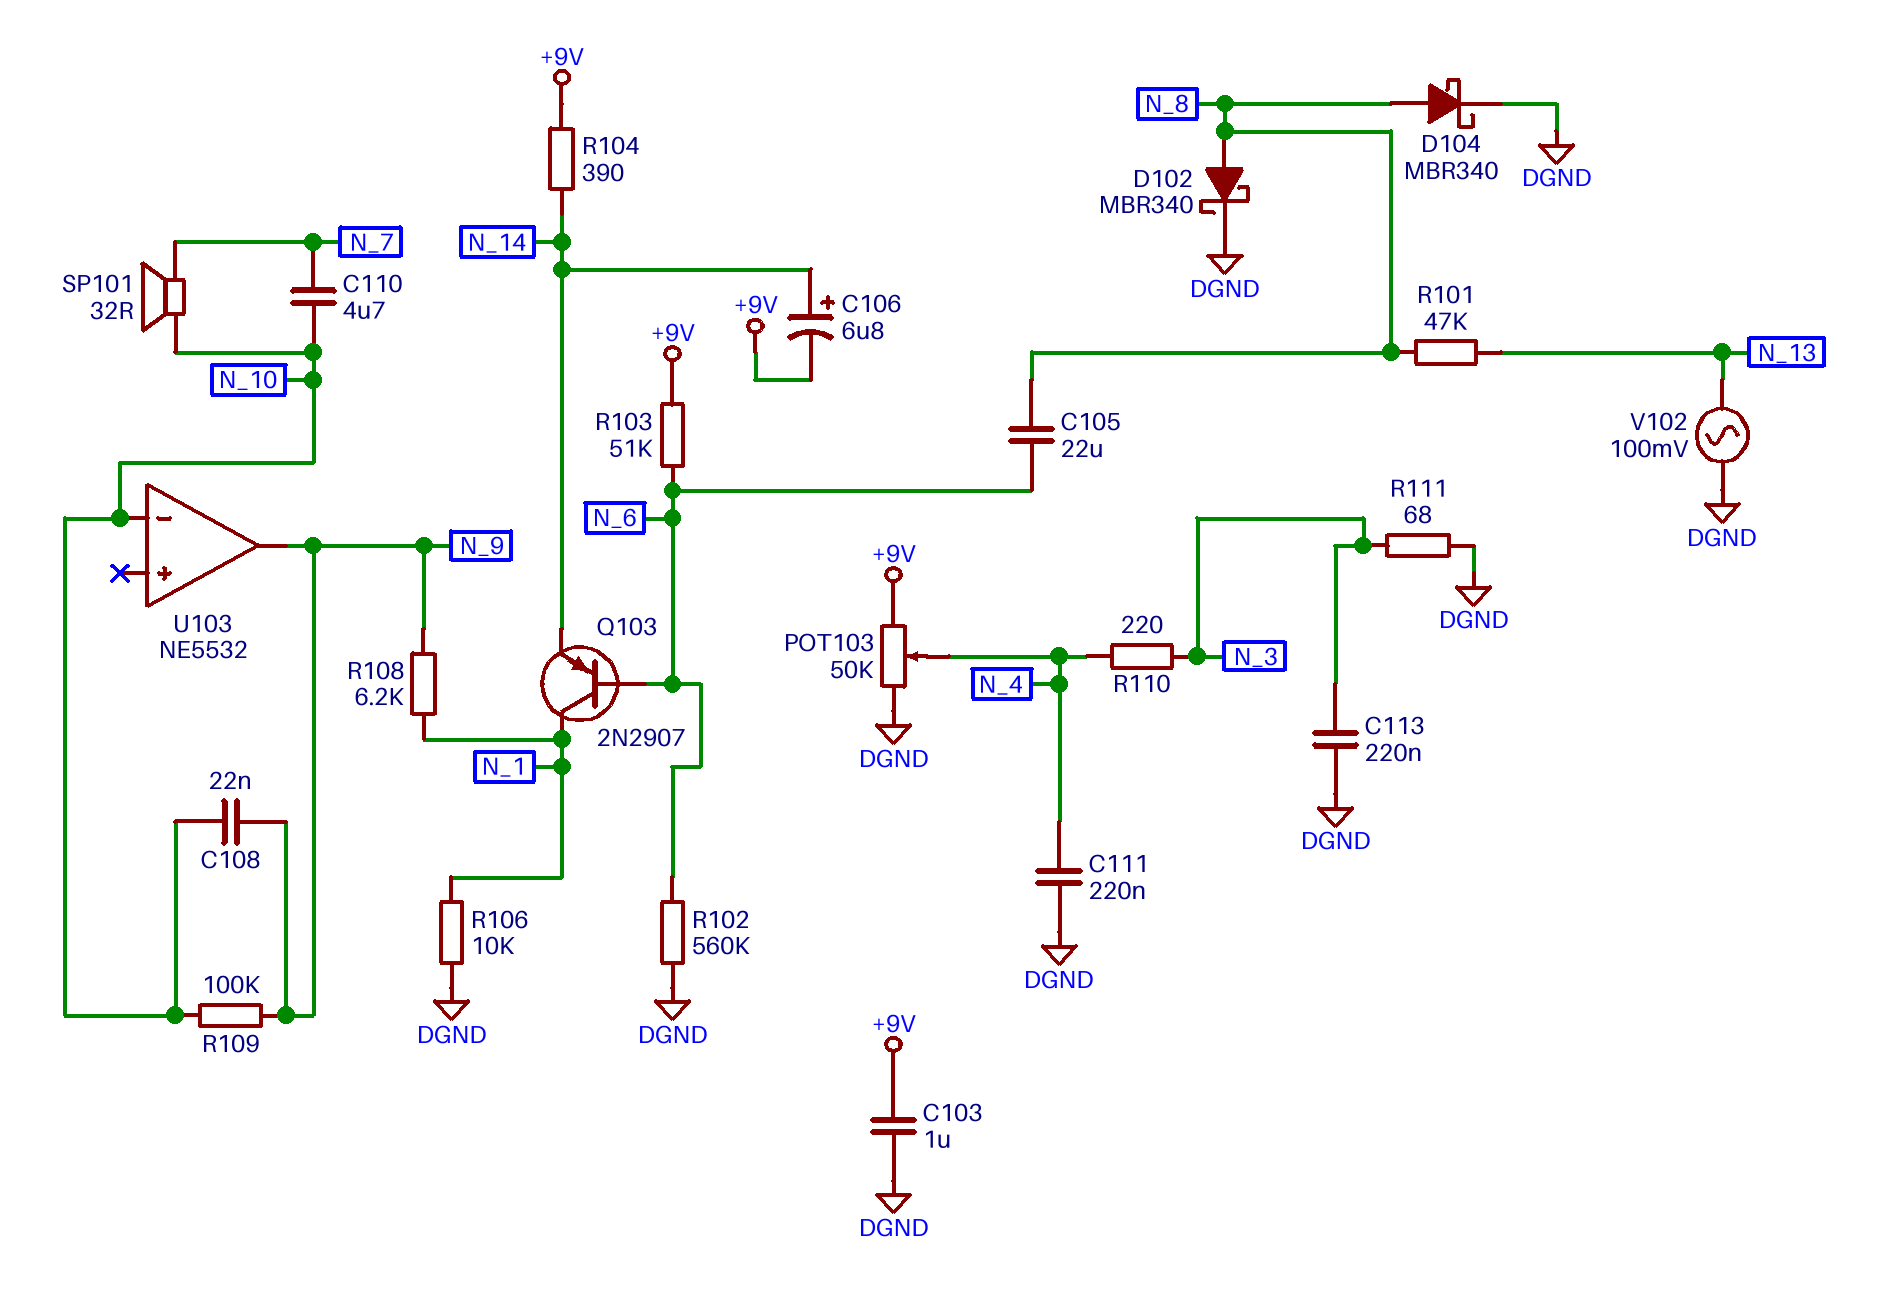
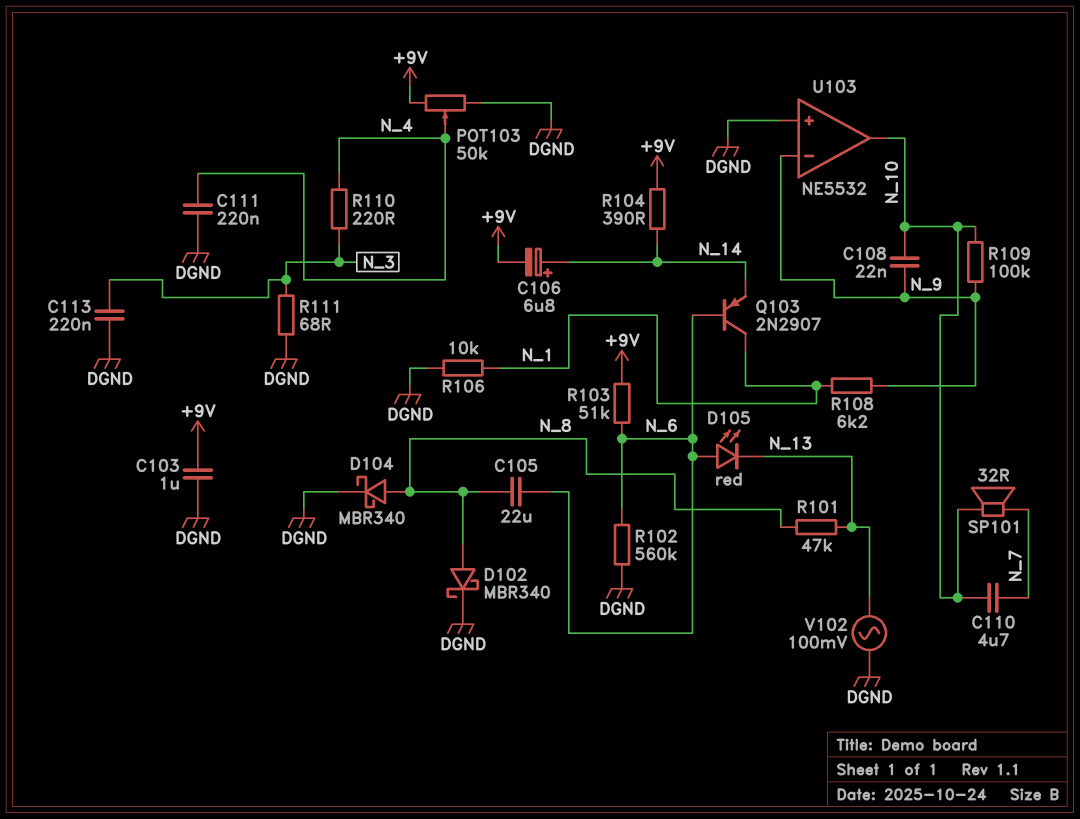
D105: none -> LED red (A N_6, K N_13)
U103 pin in+: none -> DGND
U103 pin in-: N_10 -> N_9
U103 pin out: N_9 -> N_10

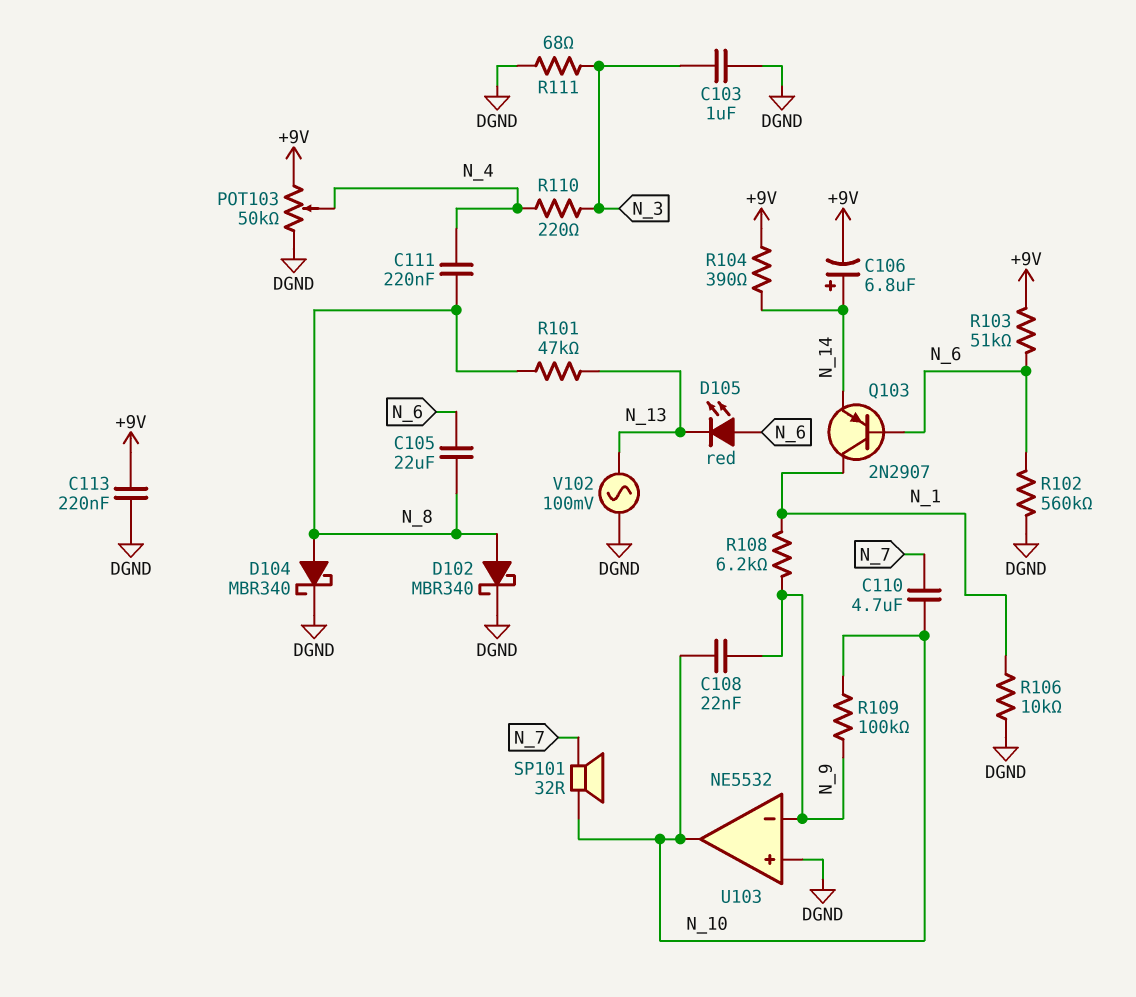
C103: 1uF (+9V, DGND) -> 1uF (DGND, N_3)
C111: 220nF (DGND, N_4) -> 220nF (N_4, N_8)
C113: 220nF (DGND, N_3) -> 220nF (+9V, DGND)

